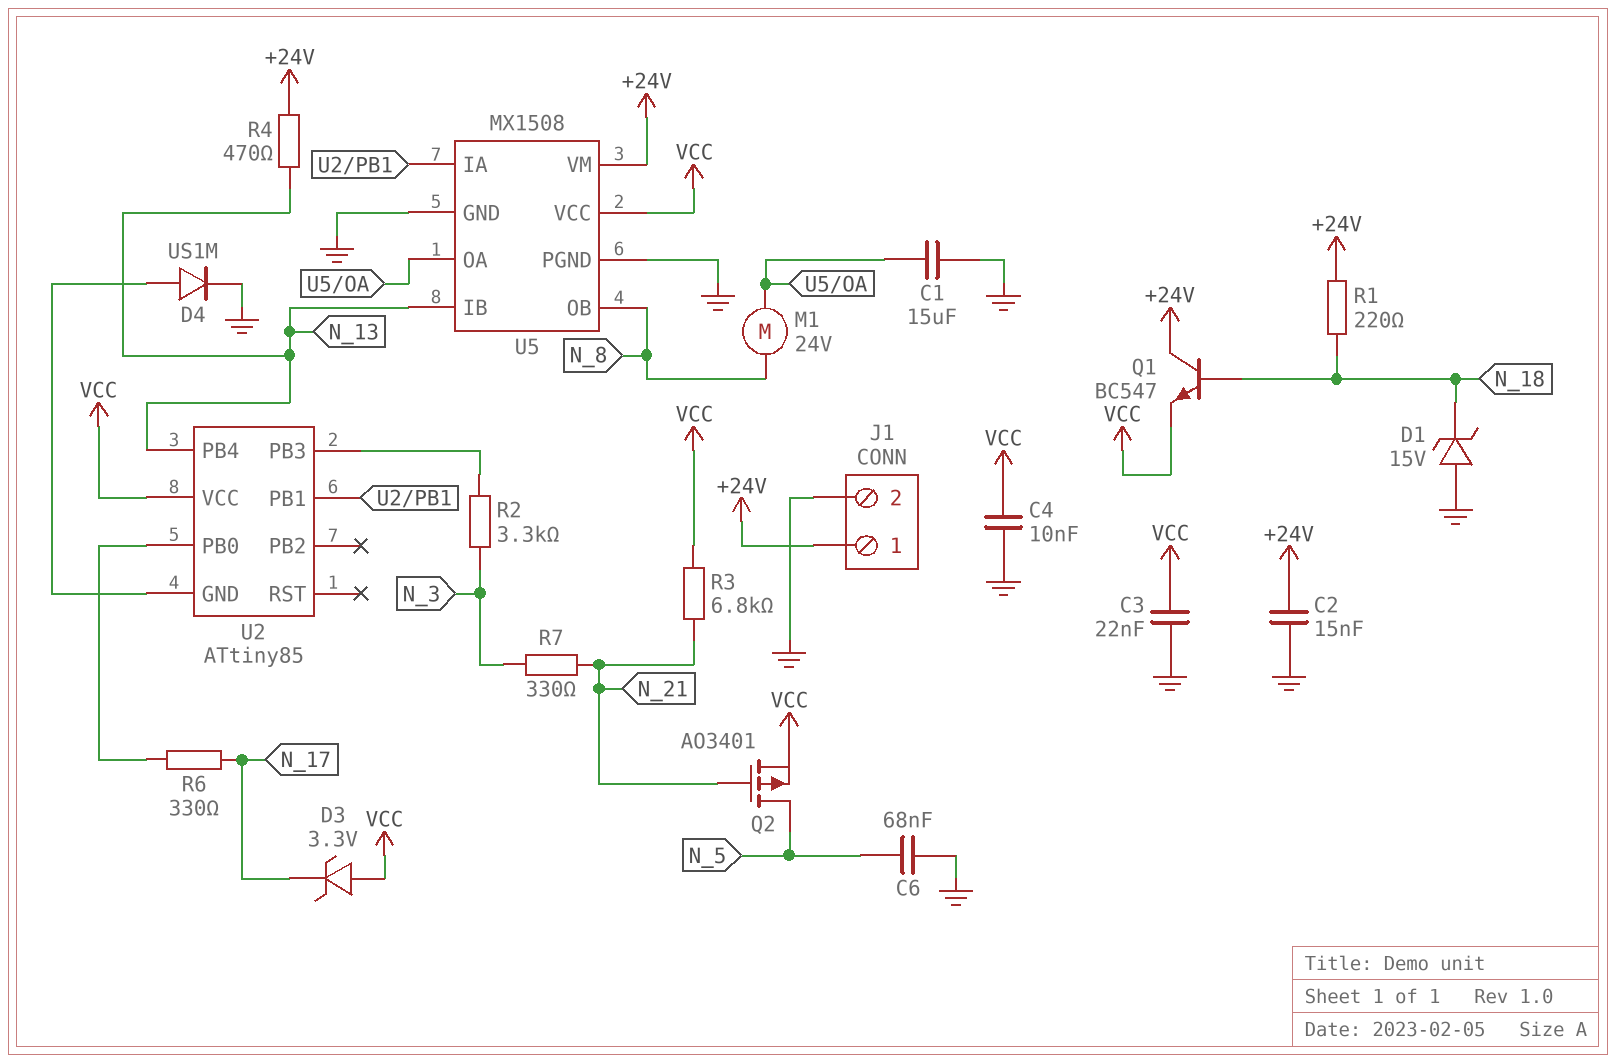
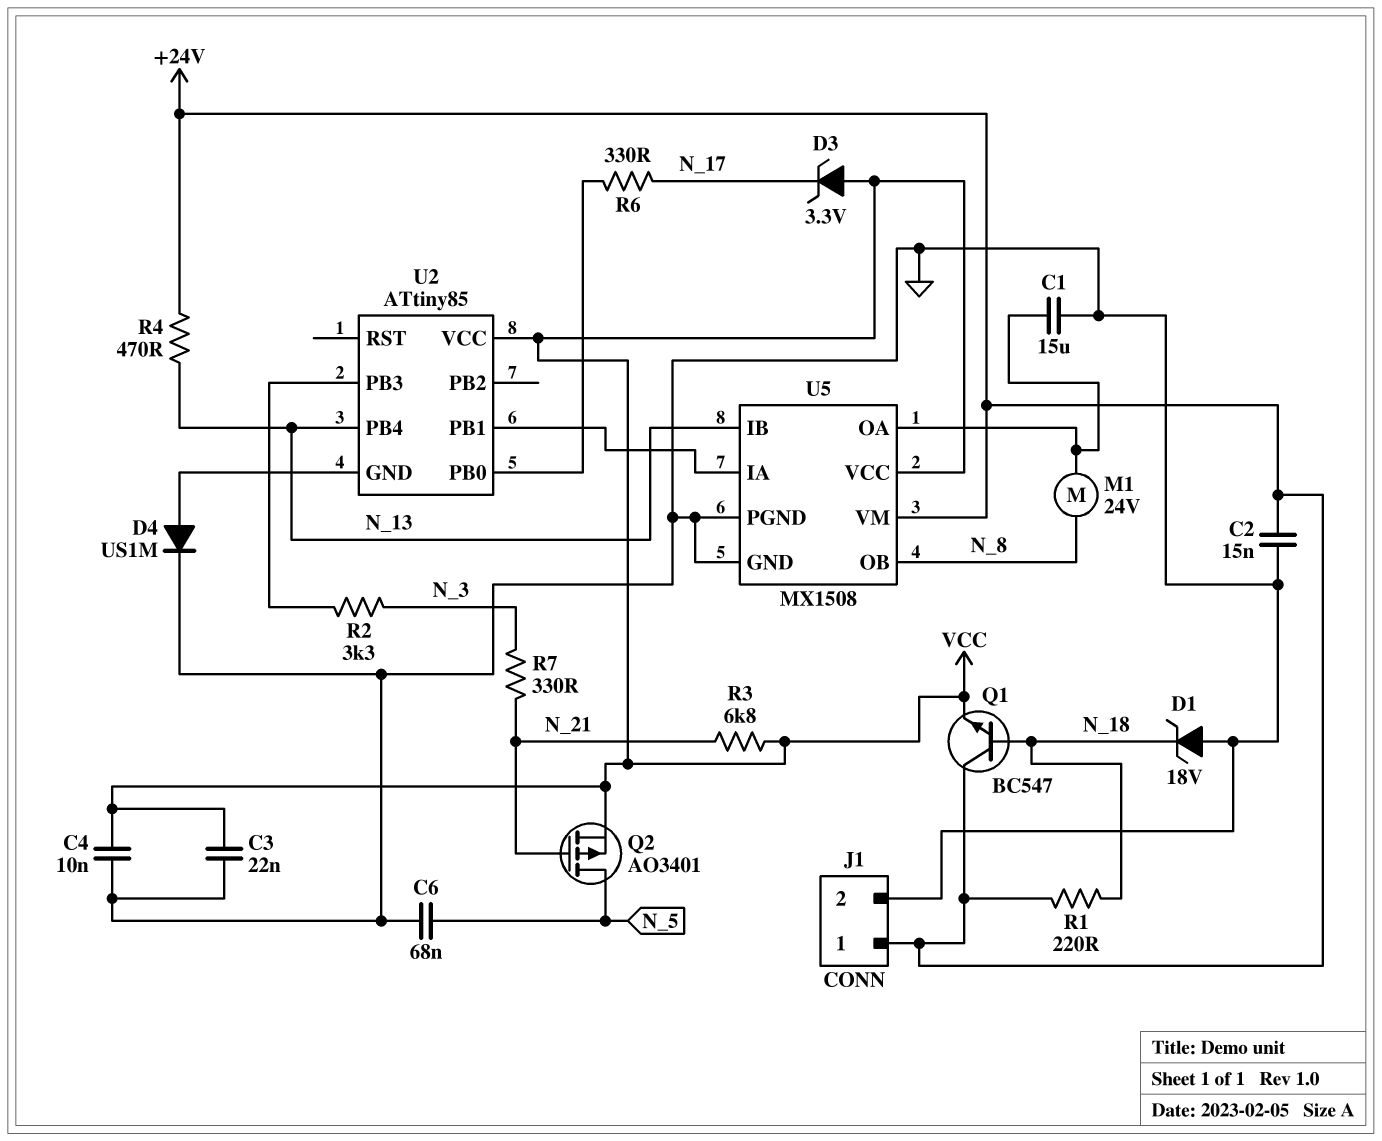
D1: zener 15V (A GND, K N_18) -> zener 18V (A GND, K N_18)

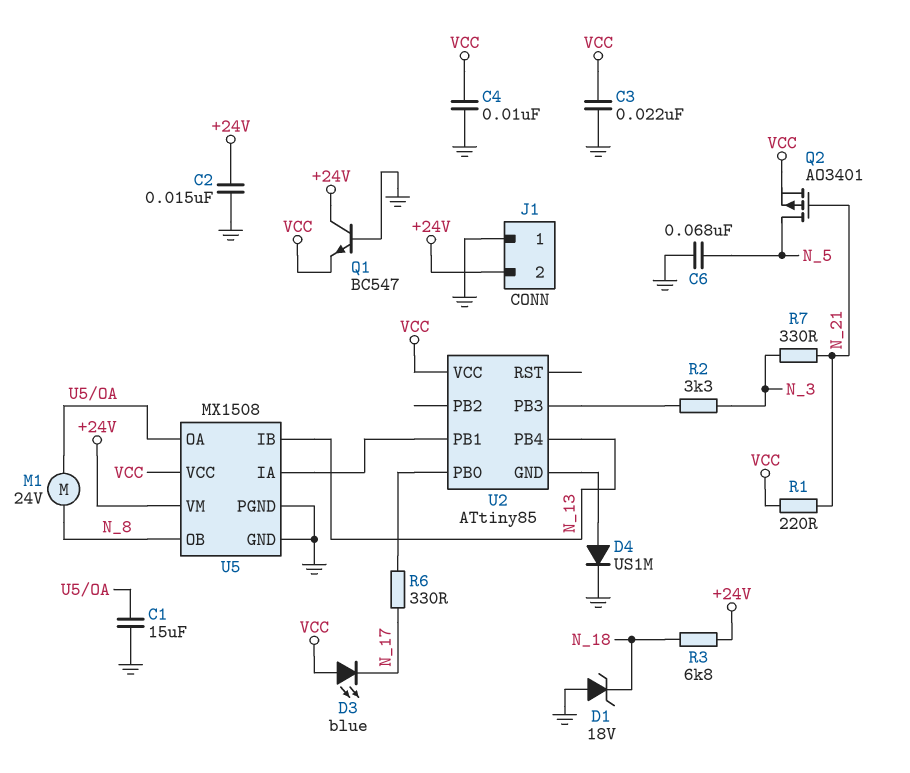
D3: zener 3.3V (A VCC, K N_17) -> LED blue (A VCC, K N_17)
J1 pin 1: +24V -> GND
J1 pin 2: GND -> +24V
Q1: NPN BC547 (B N_18, C +24V, E VCC) -> NPN BC547 (B GND, C +24V, E VCC)
R1: 220 (+24V, N_18) -> 220 (N_21, VCC)
R3: 6.8k (N_21, VCC) -> 6.8k (+24V, N_18)
R4: 470 (+24V, N_13) -> none

